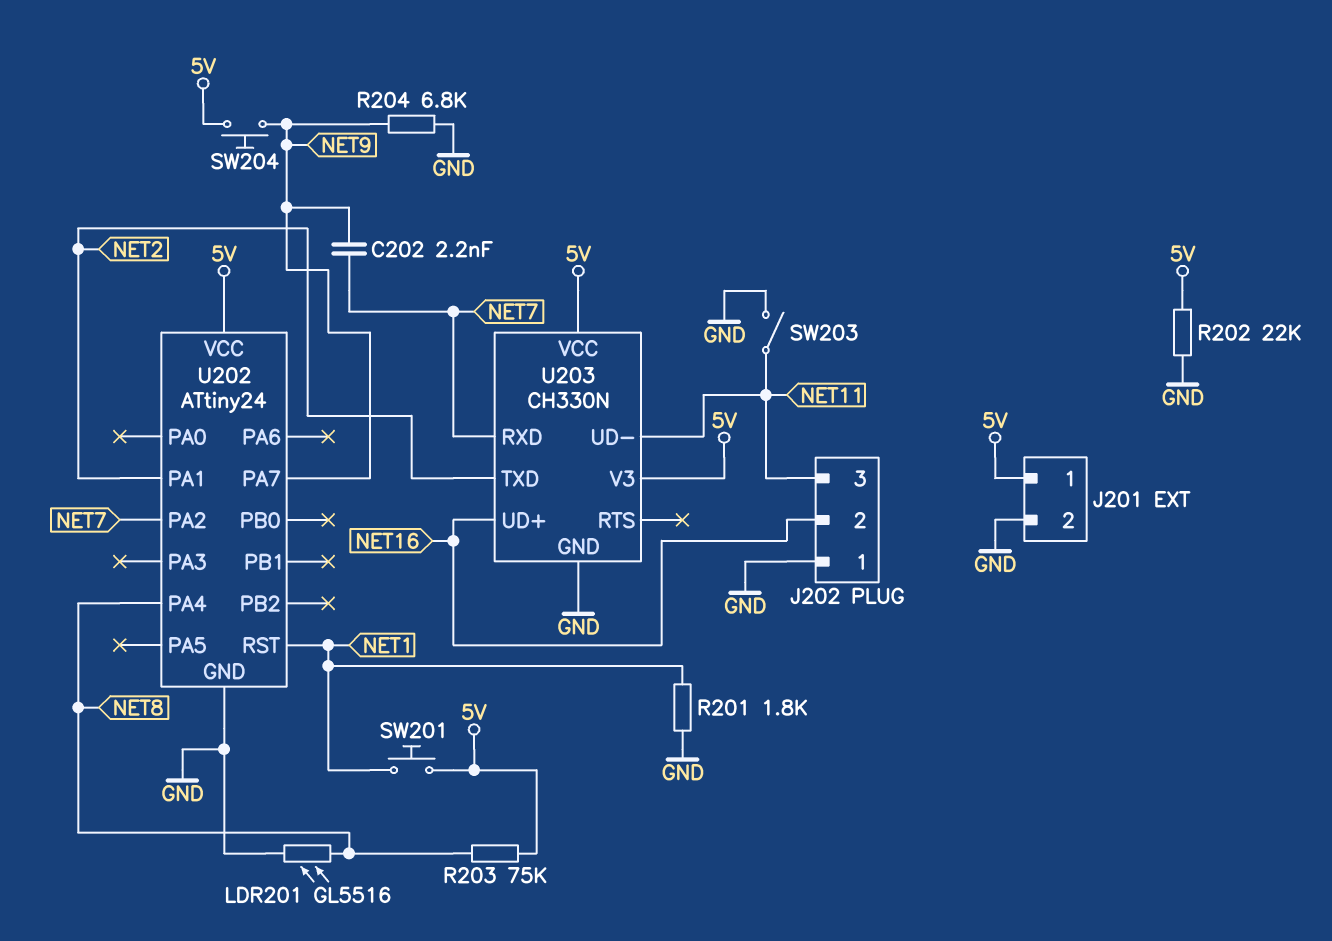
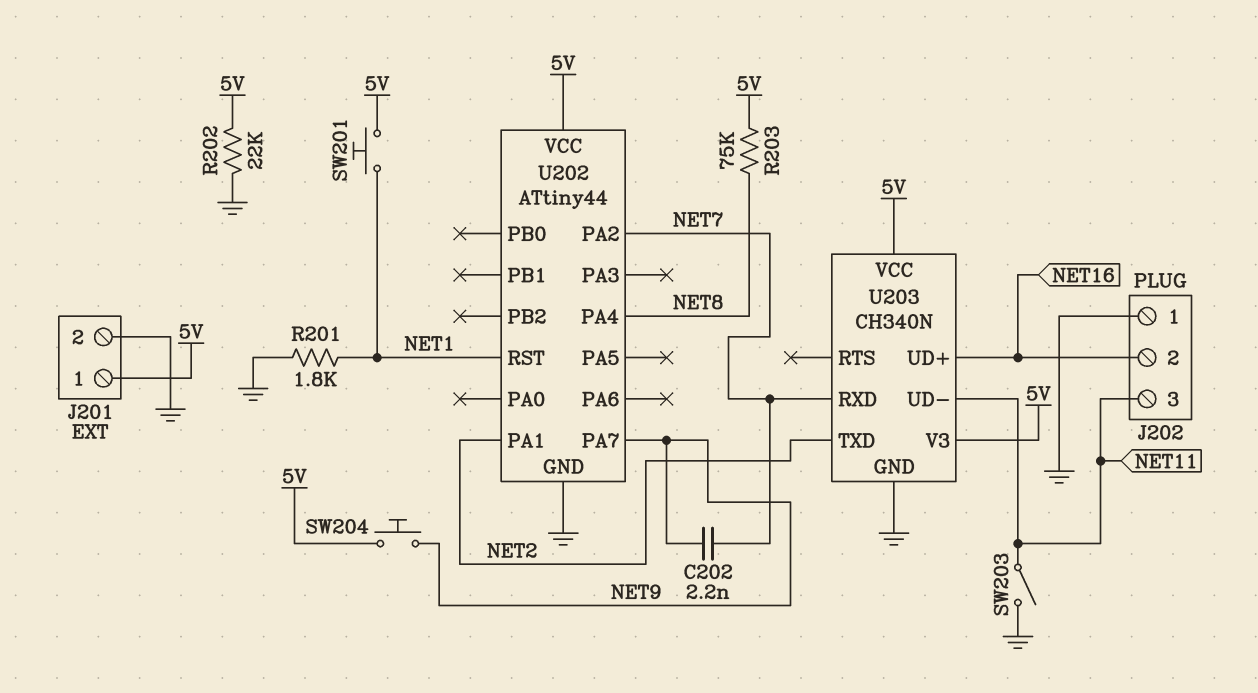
LDR201: GL5516 (GND, NET8) -> none
R204: 6.8k (GND, NET9) -> none
U202: ATtiny24 -> ATtiny44
U203: CH330N -> CH340N

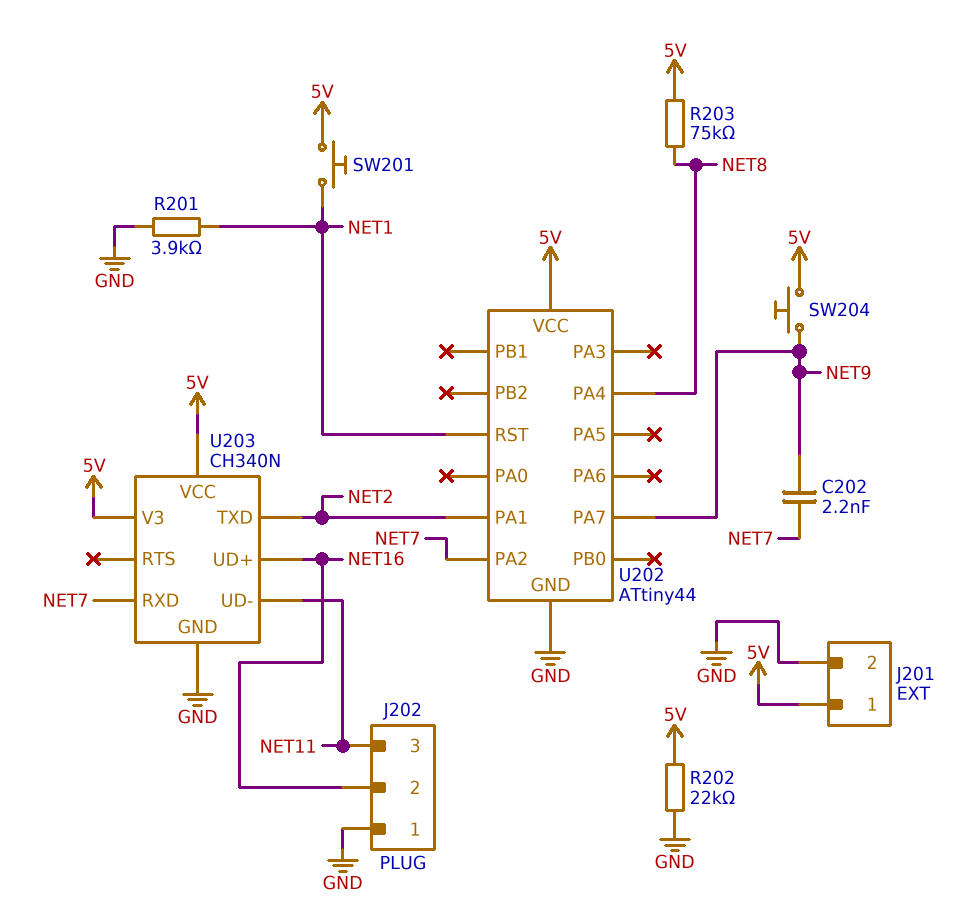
R201: 1.8k (GND, NET1) -> 3.9k (GND, NET1)
SW203: switch (GND, NET11) -> none

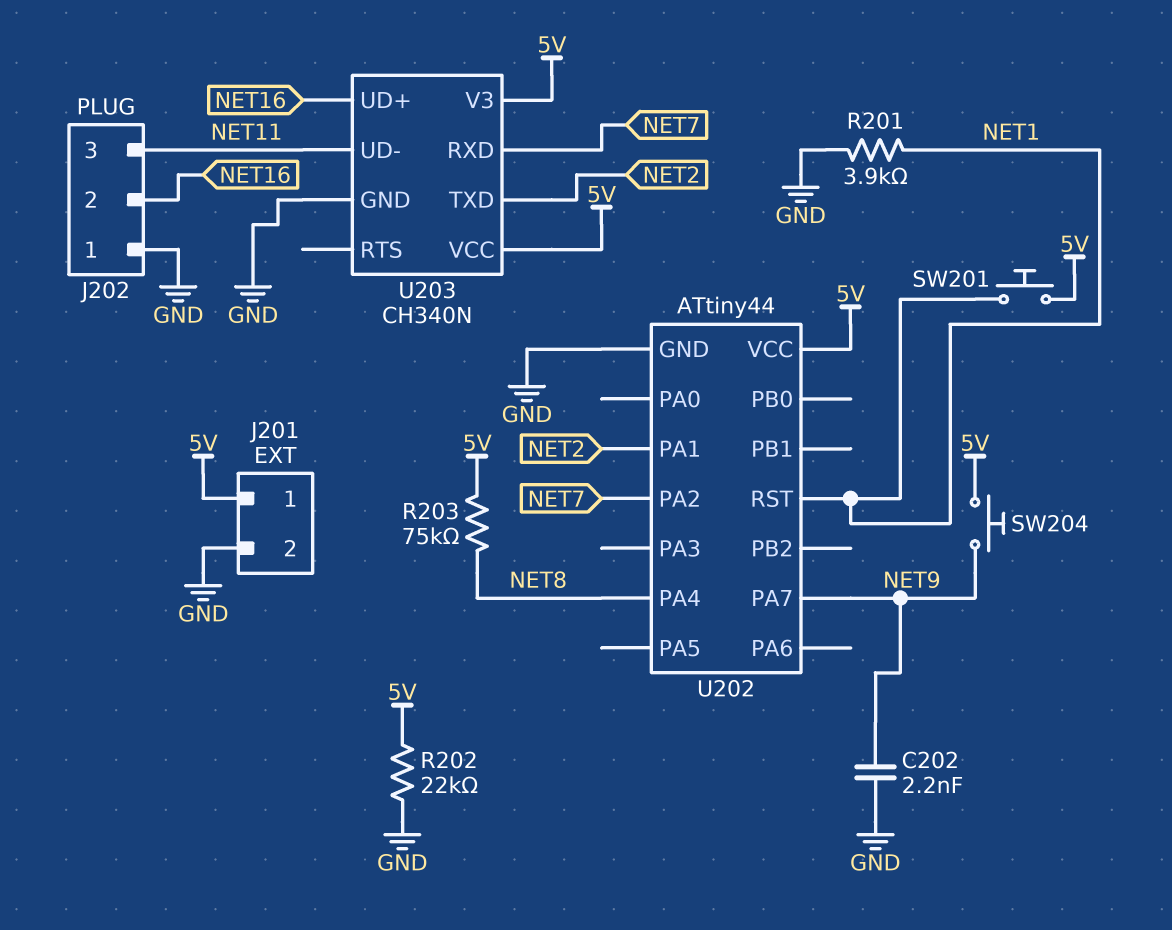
C202: 2.2nF (NET7, NET9) -> 2.2nF (GND, NET9)

